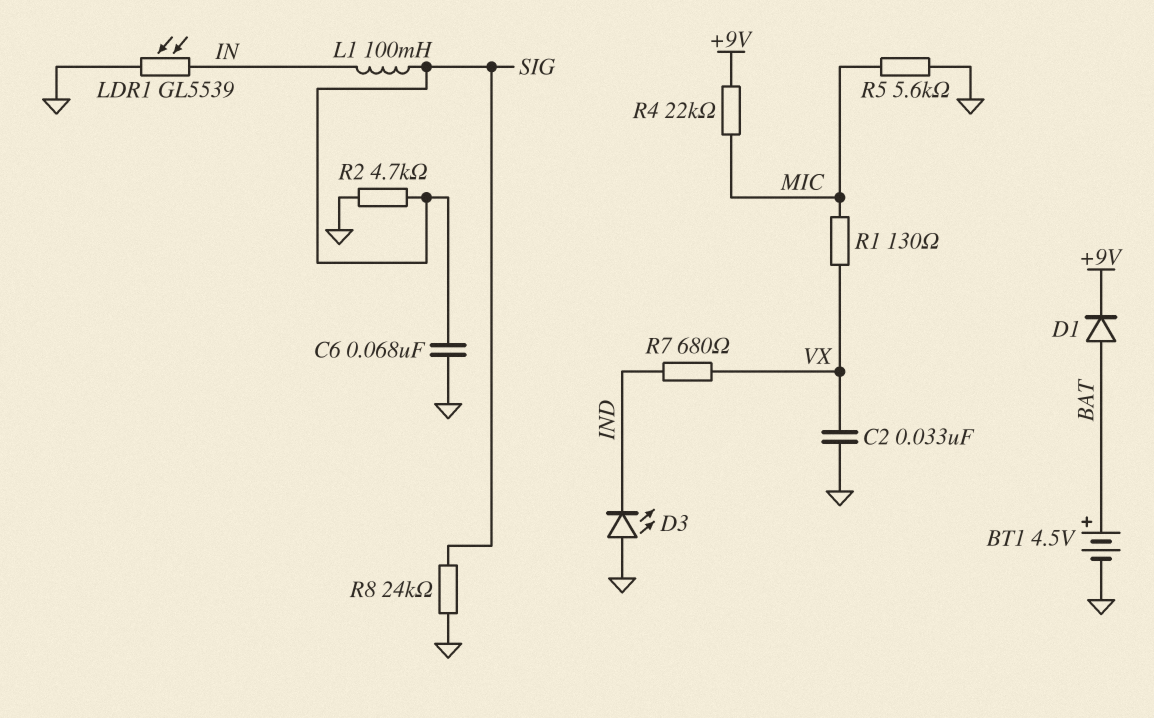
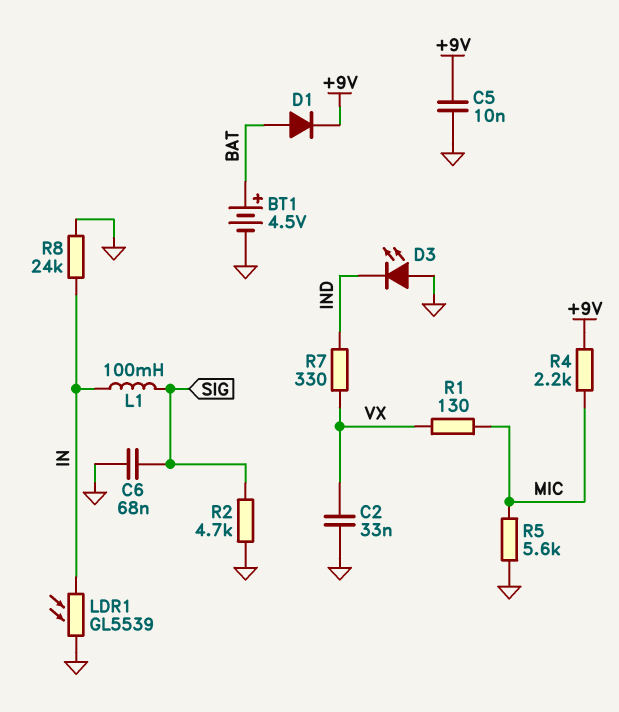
C5: none -> 10nF (+9V, GND)
R4: 22k (+9V, MIC) -> 2.2k (+9V, MIC)
R7: 680 (IND, VX) -> 330 (IND, VX)
R8: 24k (GND, SIG) -> 24k (GND, IN)

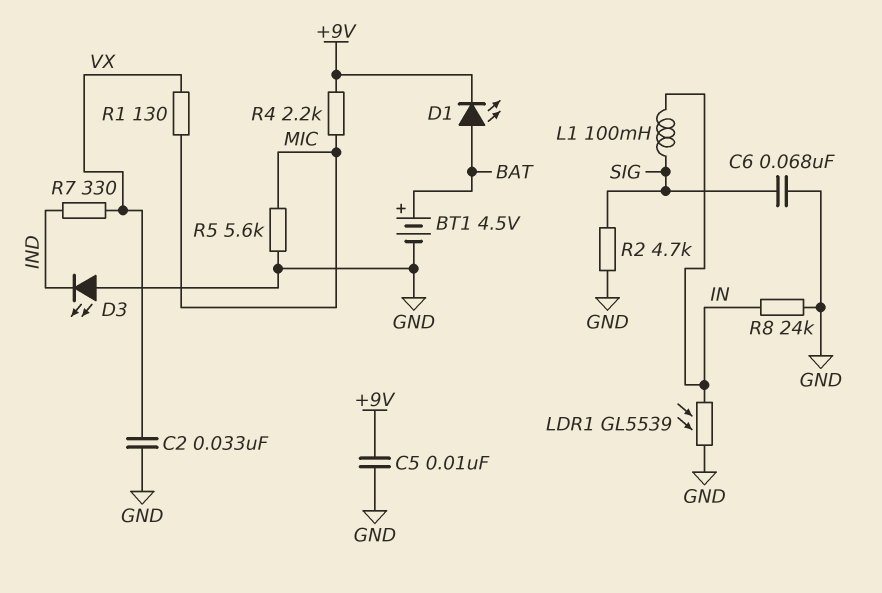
D1: diode (A BAT, K +9V) -> LED (A BAT, K +9V)

